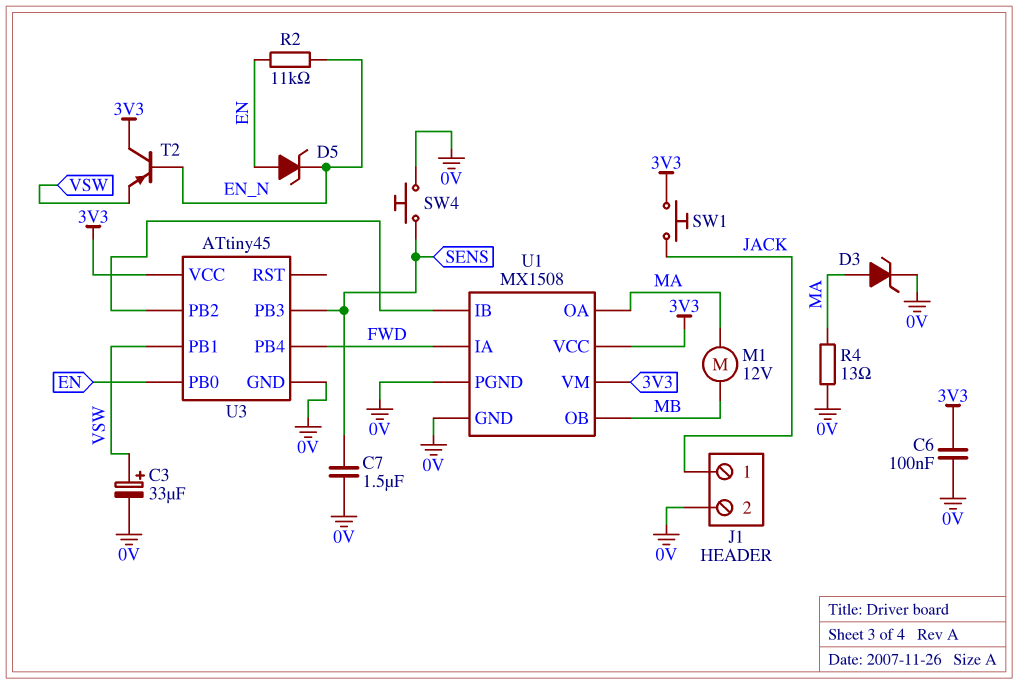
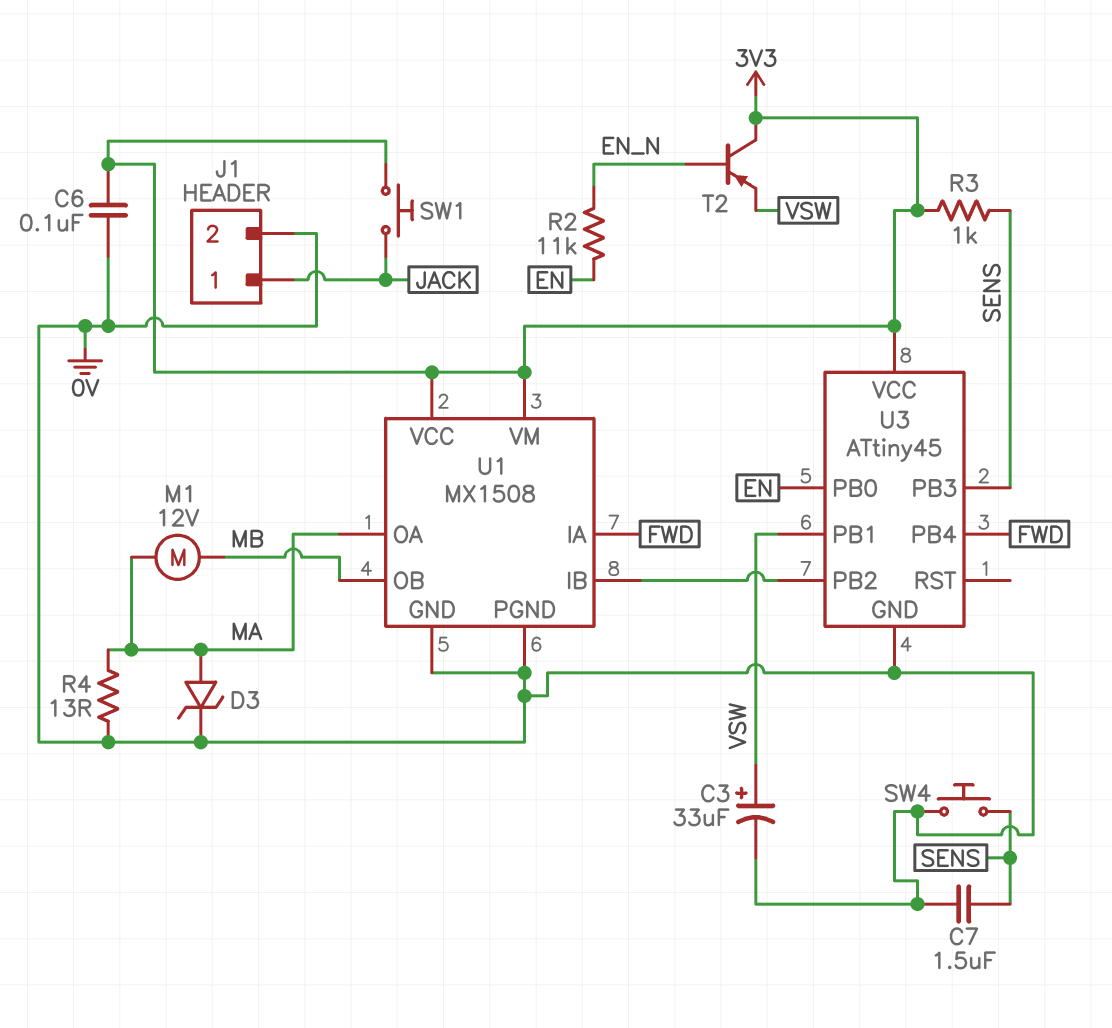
D5: zener (A EN, K EN_N) -> none
R3: none -> 1k (3V3, SENS)

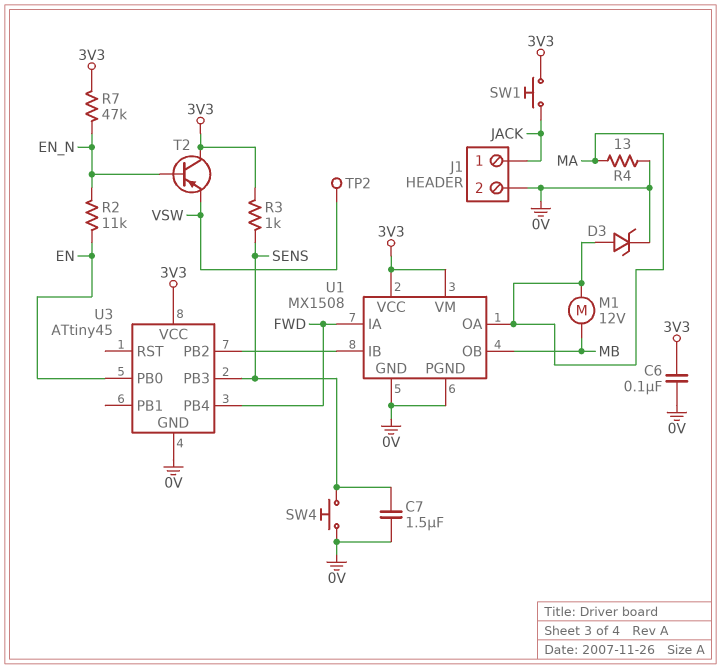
C3: 33uF (plus VSW, minus 0V) -> none
R7: none -> 47k (3V3, EN_N)
TP2: none -> test point (VSW)
U3 pin PB1: VSW -> none

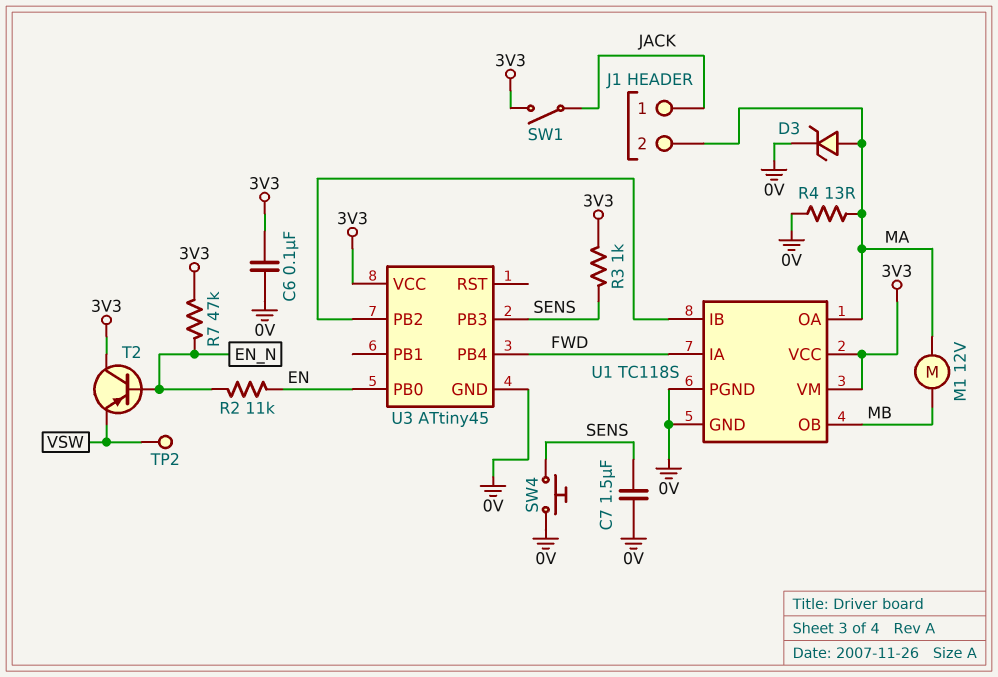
J1 pin 2: 0V -> MA
SW1: button (3V3, JACK) -> switch (3V3, JACK)
U1: MX1508 -> TC118S

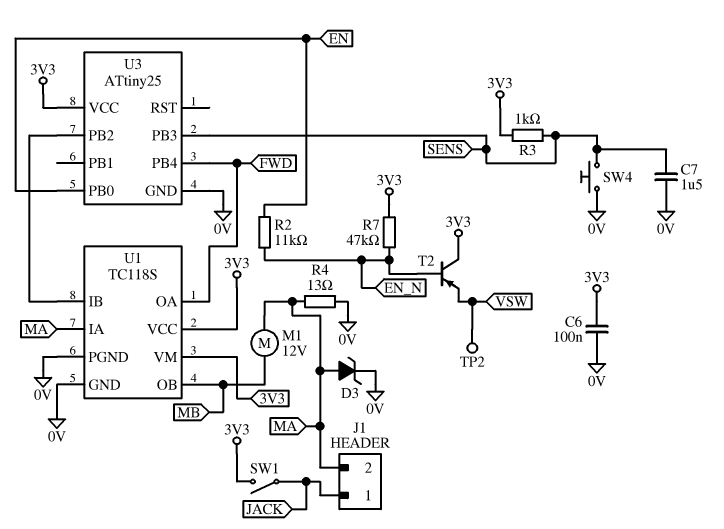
U1 pin IA: FWD -> MA
U1 pin OA: MA -> FWD
U3: ATtiny45 -> ATtiny25

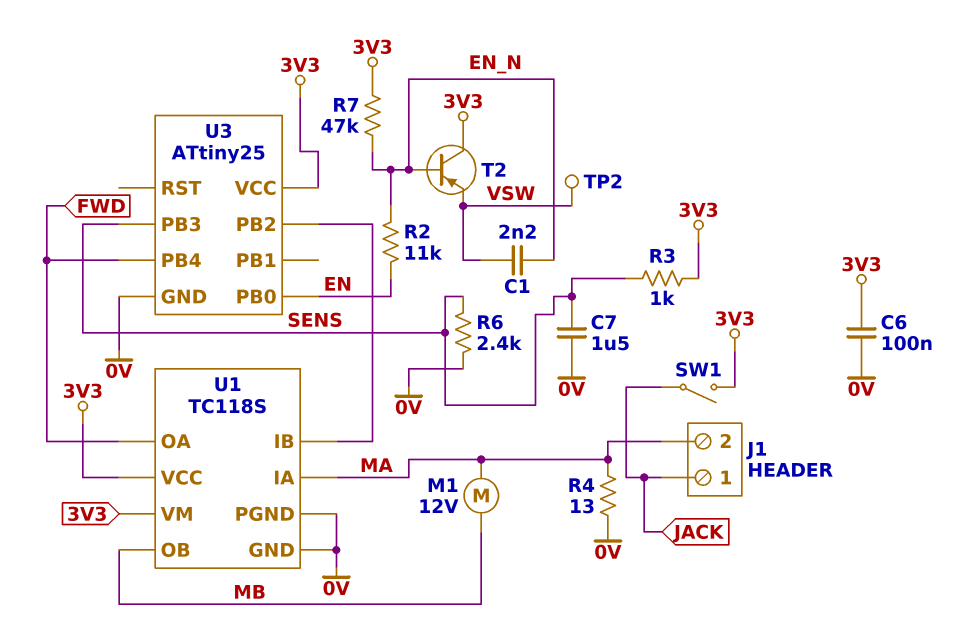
C1: none -> 2.2nF (EN_N, VSW)
D3: zener (A MA, K 0V) -> none
R6: none -> 2.4k (0V, SENS)
SW4: button (0V, SENS) -> none

